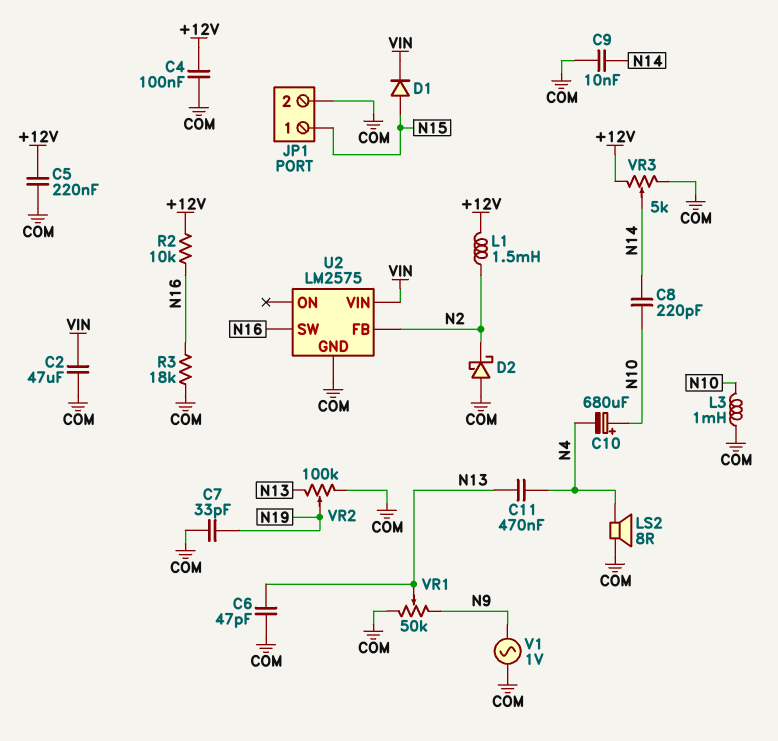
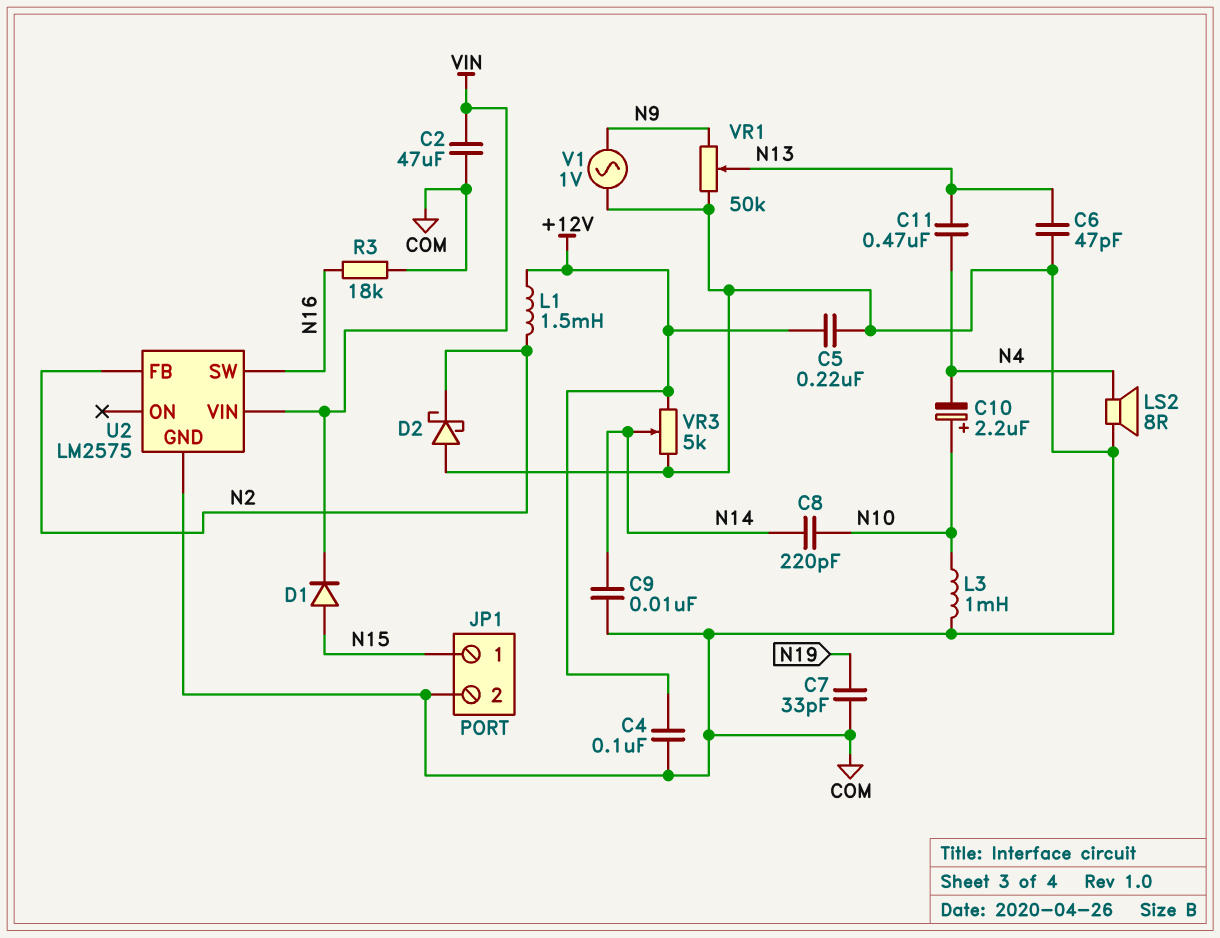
C10: 680uF (plus N10, minus N4) -> 2.2uF (plus N10, minus N4)
R2: 10k (+12V, N16) -> none
VR2: 100k (COM, N13, wiper N19) -> none

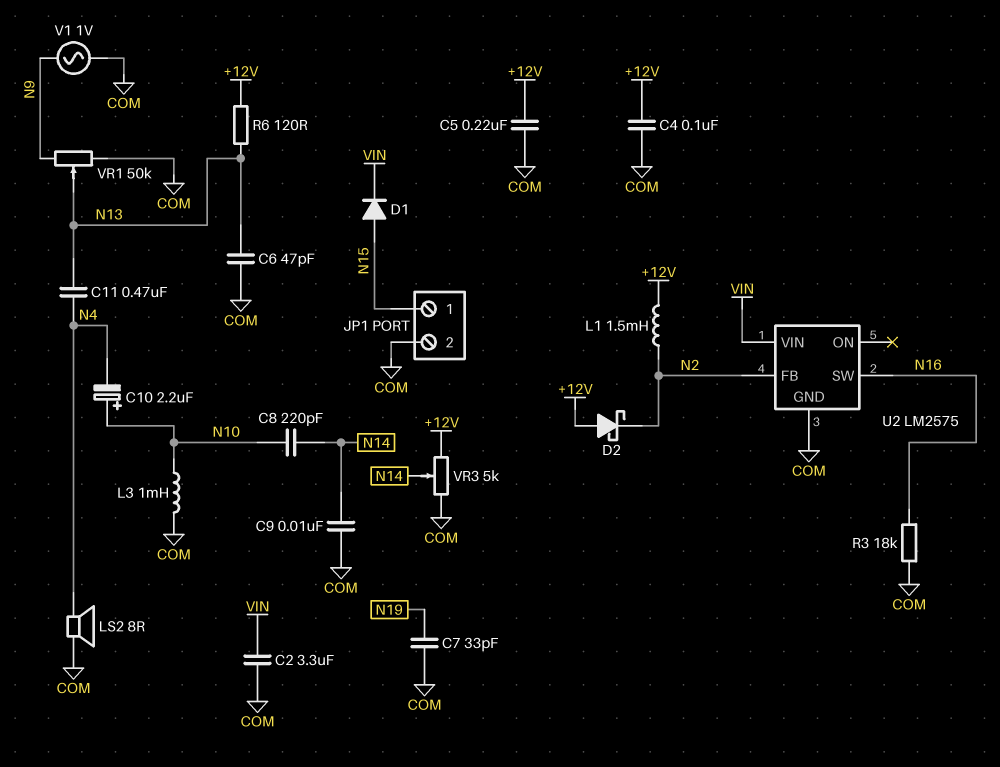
C2: 47uF (COM, VIN) -> 3.3uF (COM, VIN)
D2: schottky (A COM, K N2) -> schottky (A +12V, K N2)
R6: none -> 120 (+12V, N13)

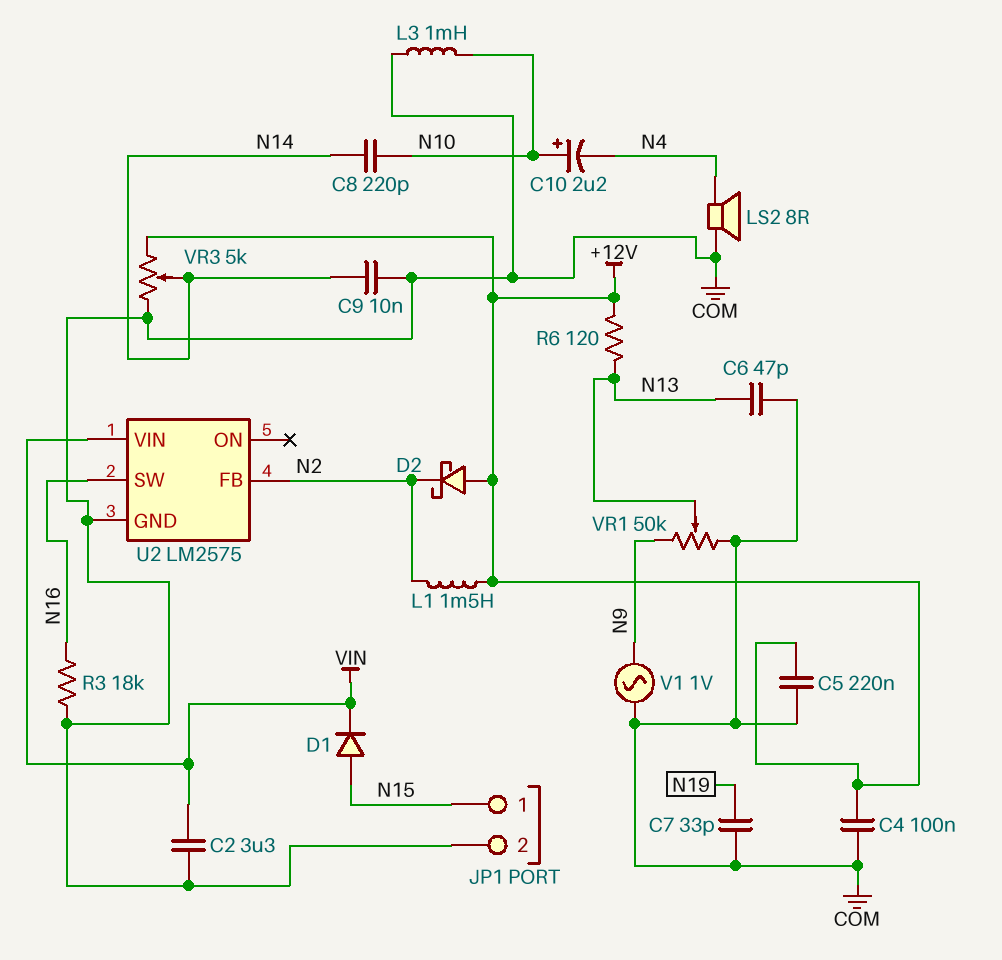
C11: 470nF (N4, N13) -> none

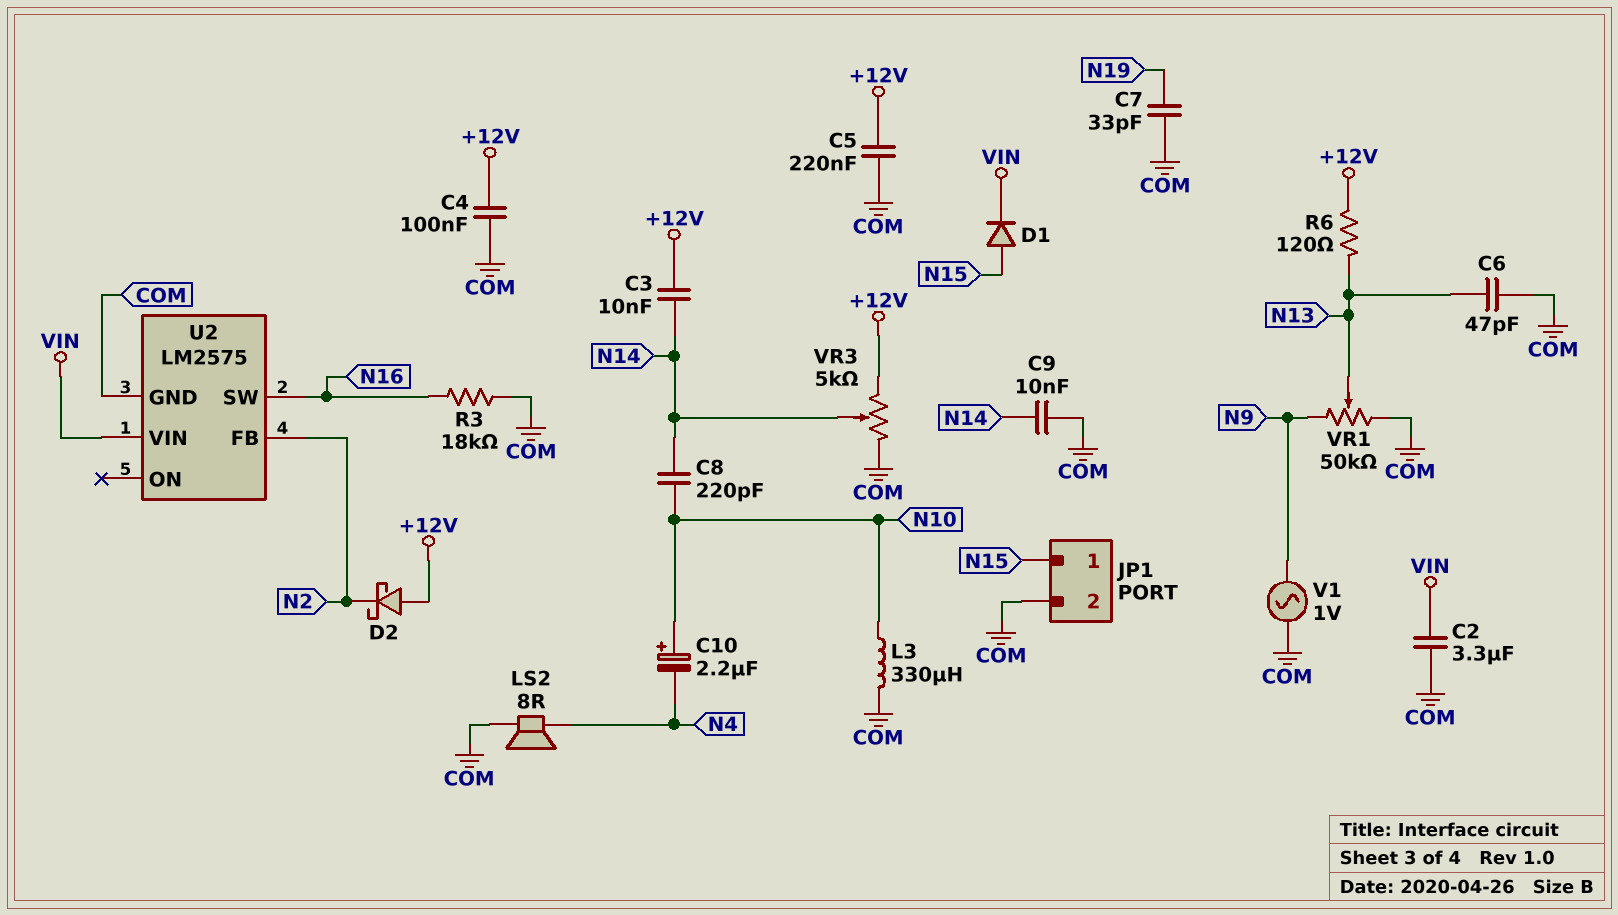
C3: none -> 10nF (+12V, N14)
L1: 1.5mH (+12V, N2) -> none
L3: 1mH (COM, N10) -> 330uH (COM, N10)

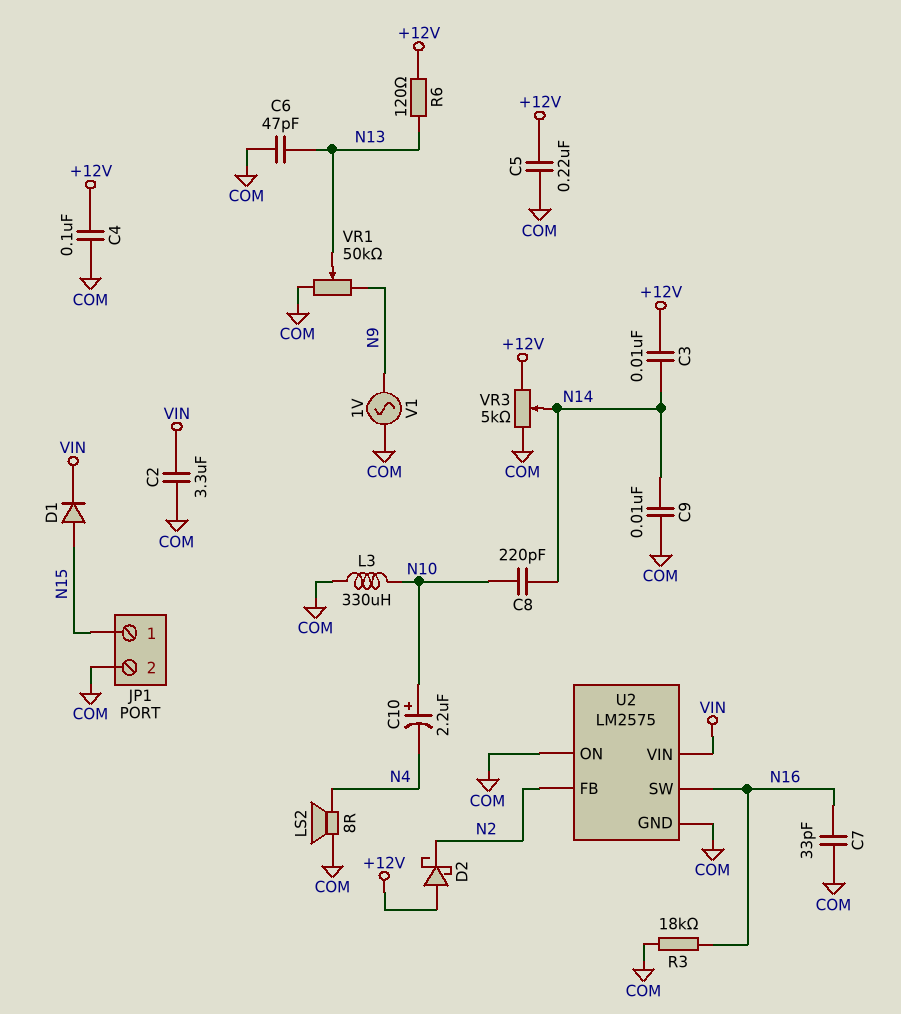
C7: 33pF (COM, N19) -> 33pF (COM, N16)
U2 pin ON: none -> COM

